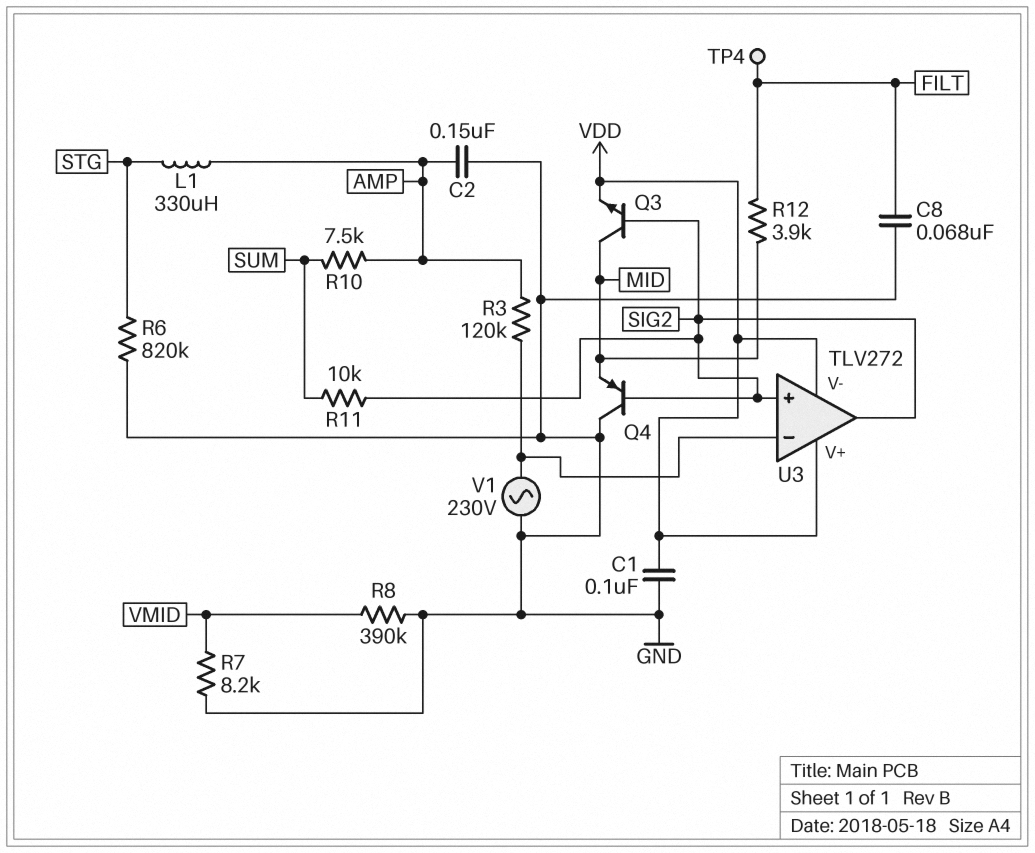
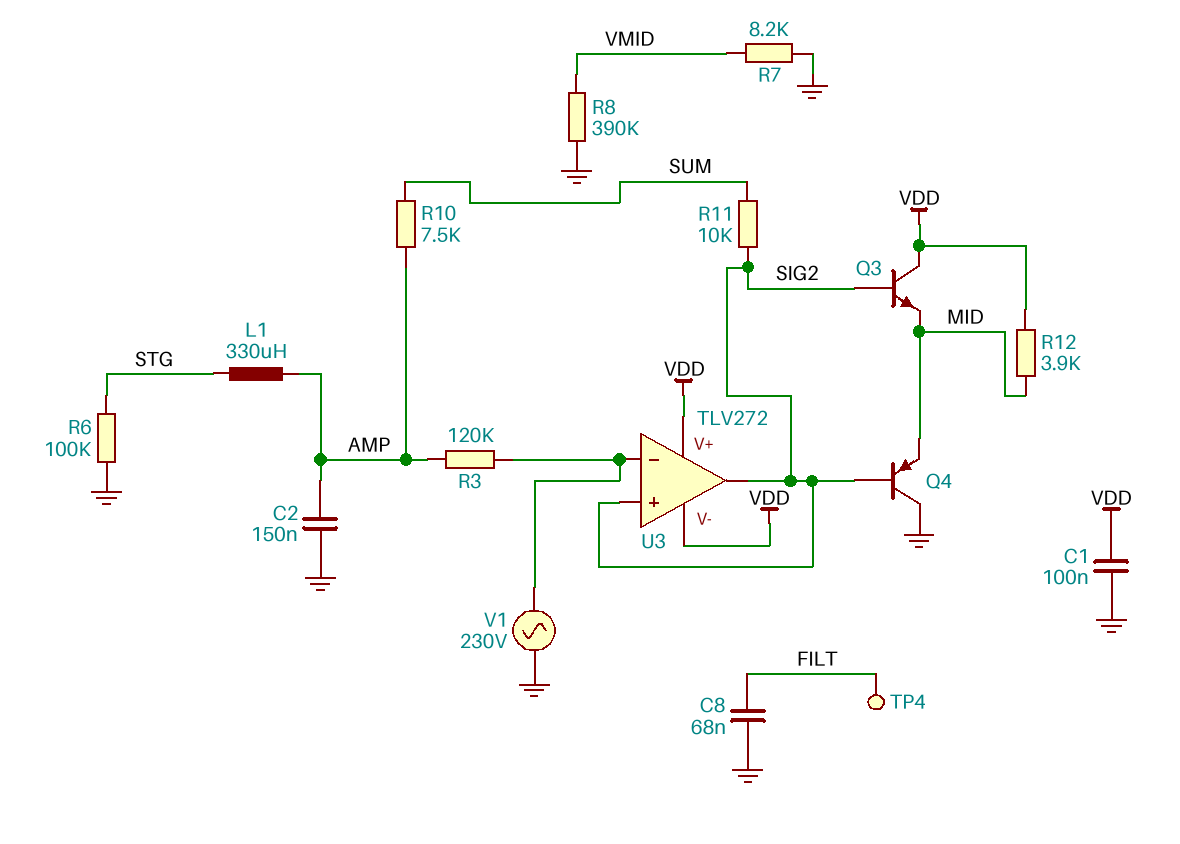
Q3: NPN (B SIG2, C MID, E VDD) -> NPN (B SIG2, C VDD, E MID)
R6: 820k (GND, STG) -> 100k (GND, STG)
R12: 3.9k (FILT, MID) -> 3.9k (MID, VDD)

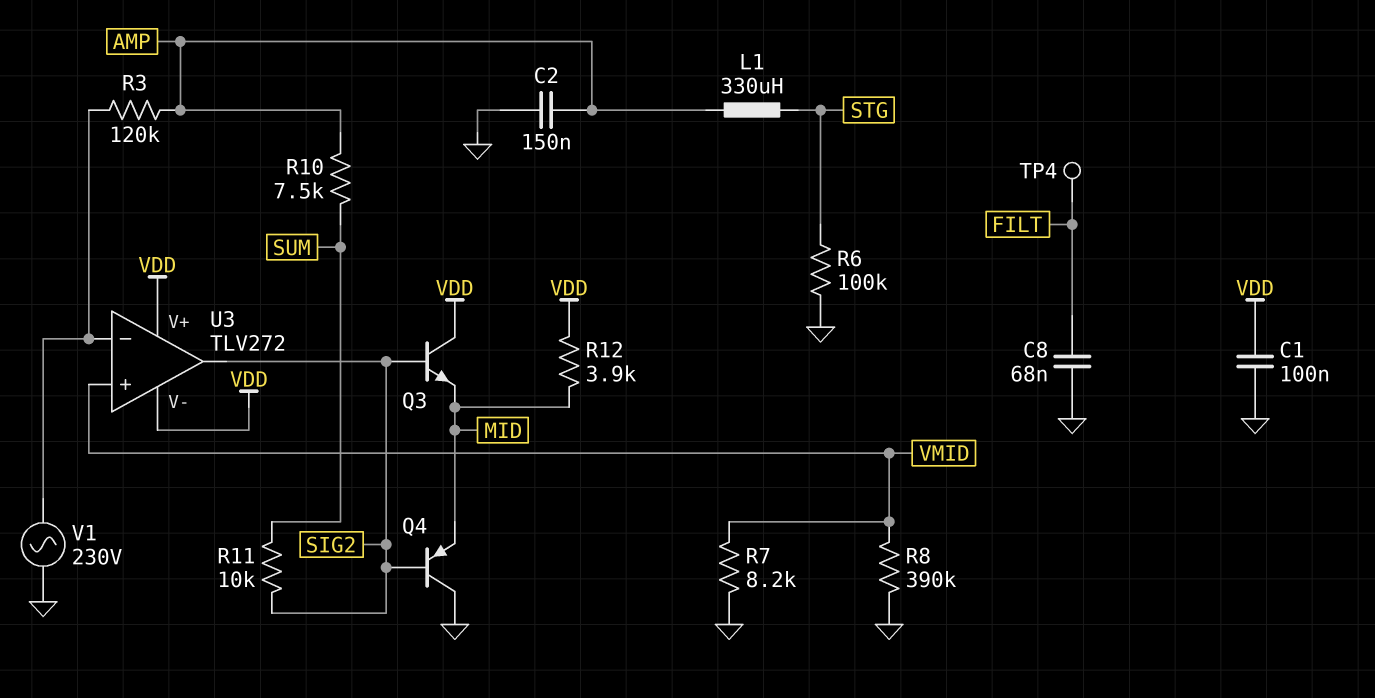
U3 pin in+: SIG2 -> VMID

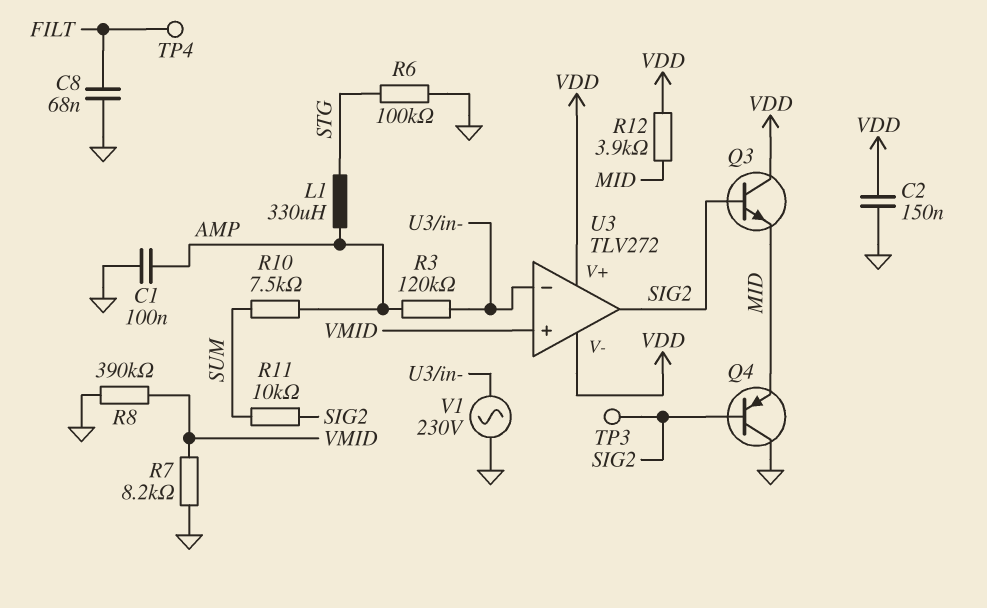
C1: 100nF (GND, VDD) -> 100nF (AMP, GND)
C2: 150nF (AMP, GND) -> 150nF (GND, VDD)
TP3: none -> test point (SIG2)

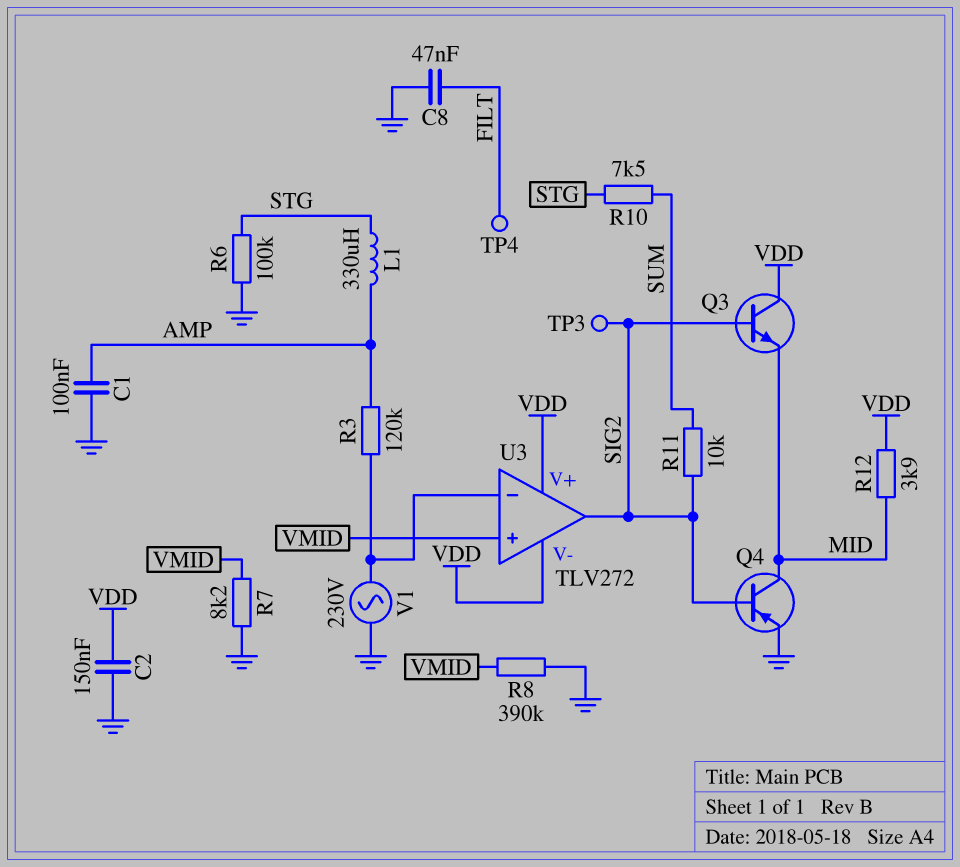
C8: 68nF (FILT, GND) -> 47nF (FILT, GND)
Q4: PNP (B SIG2, C GND, E MID) -> PNP (B SIG2, C MID, E GND)
R10: 7.5k (AMP, SUM) -> 7.5k (STG, SUM)

